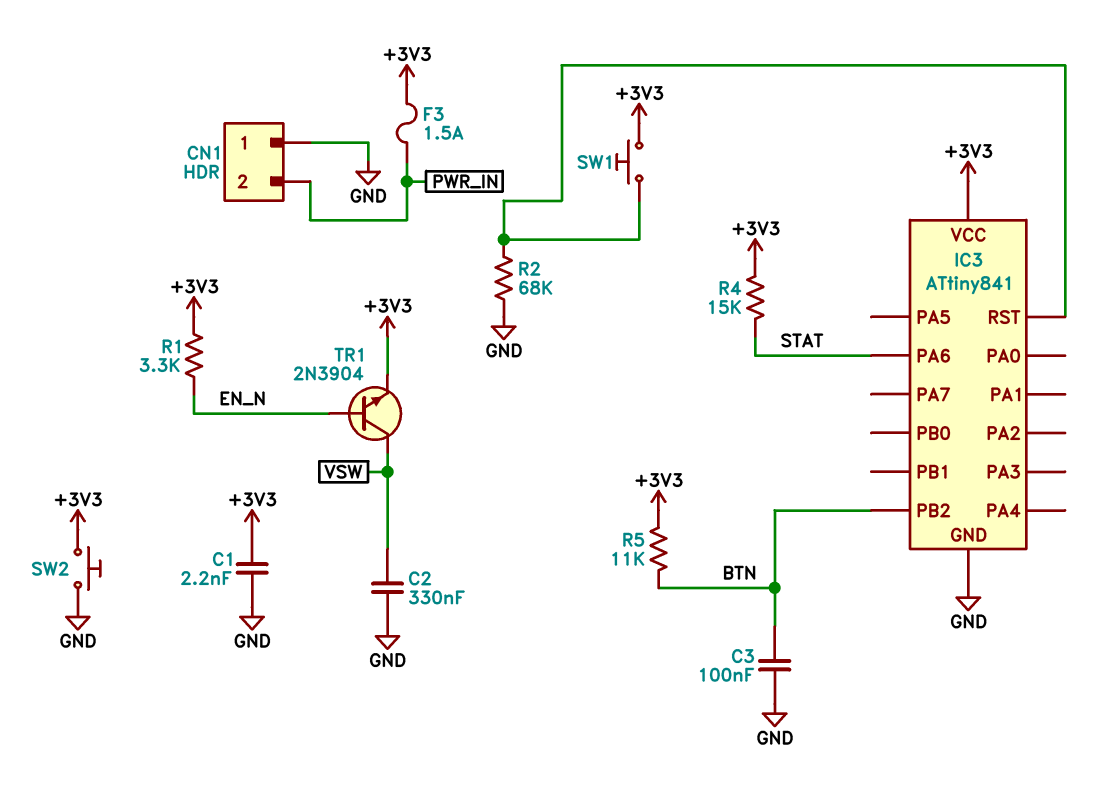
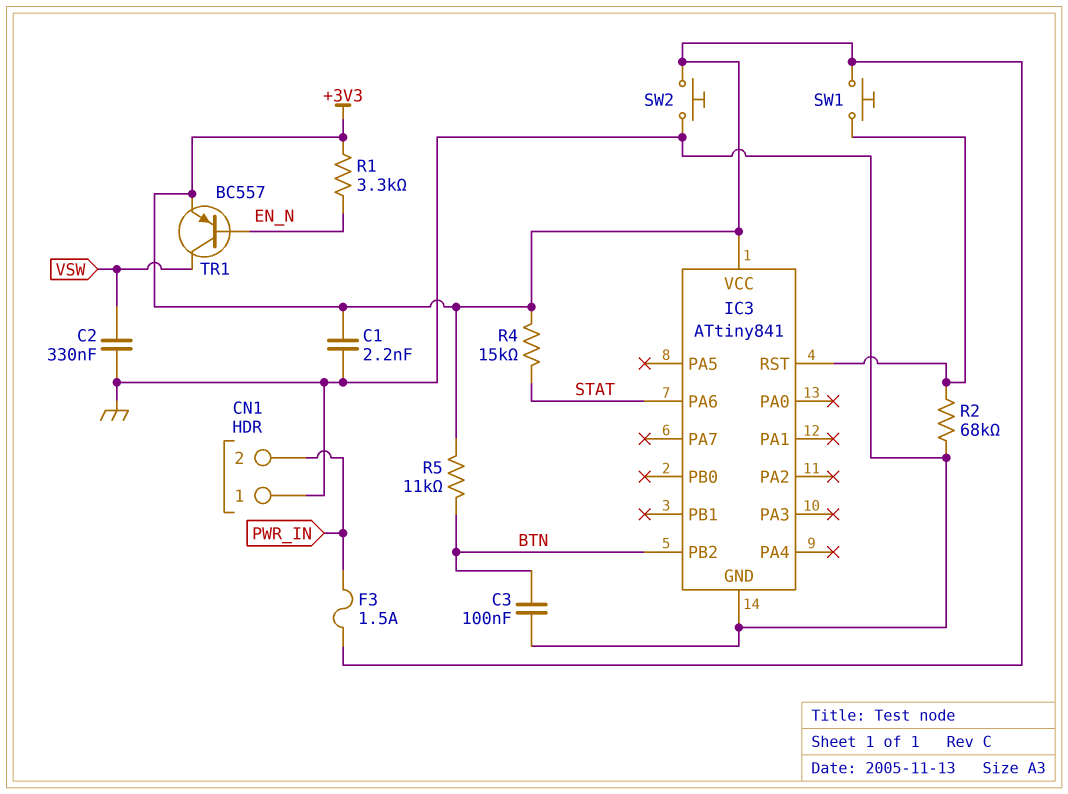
TR1: NPN 2N3904 (B EN_N, C VSW, E +3V3) -> PNP BC557 (B EN_N, C VSW, E +3V3)

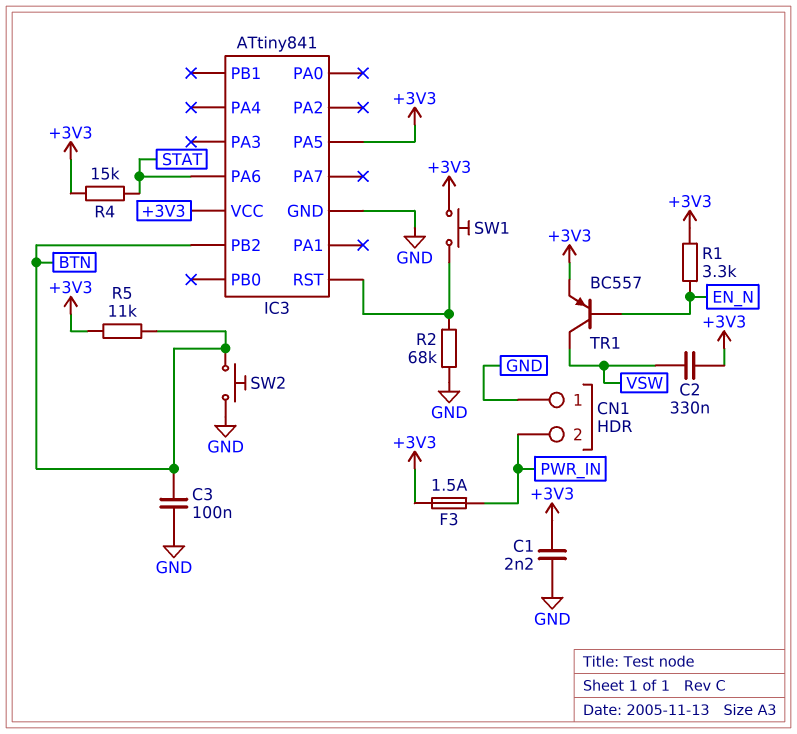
C2: 330nF (GND, VSW) -> 330nF (+3V3, VSW)
IC3 pin PA5: none -> +3V3
SW2: button (+3V3, GND) -> button (BTN, GND)

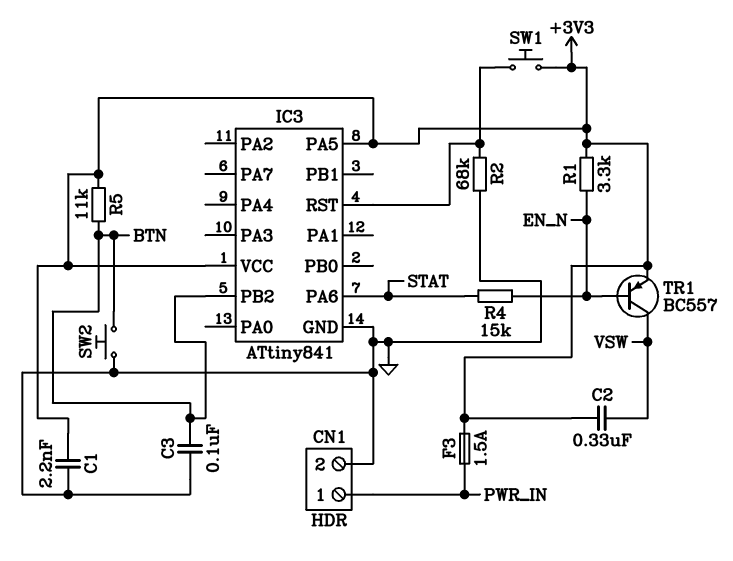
CN1 pin 1: GND -> PWR_IN
CN1 pin 2: PWR_IN -> GND
R4: 15k (+3V3, STAT) -> 15k (EN_N, STAT)

